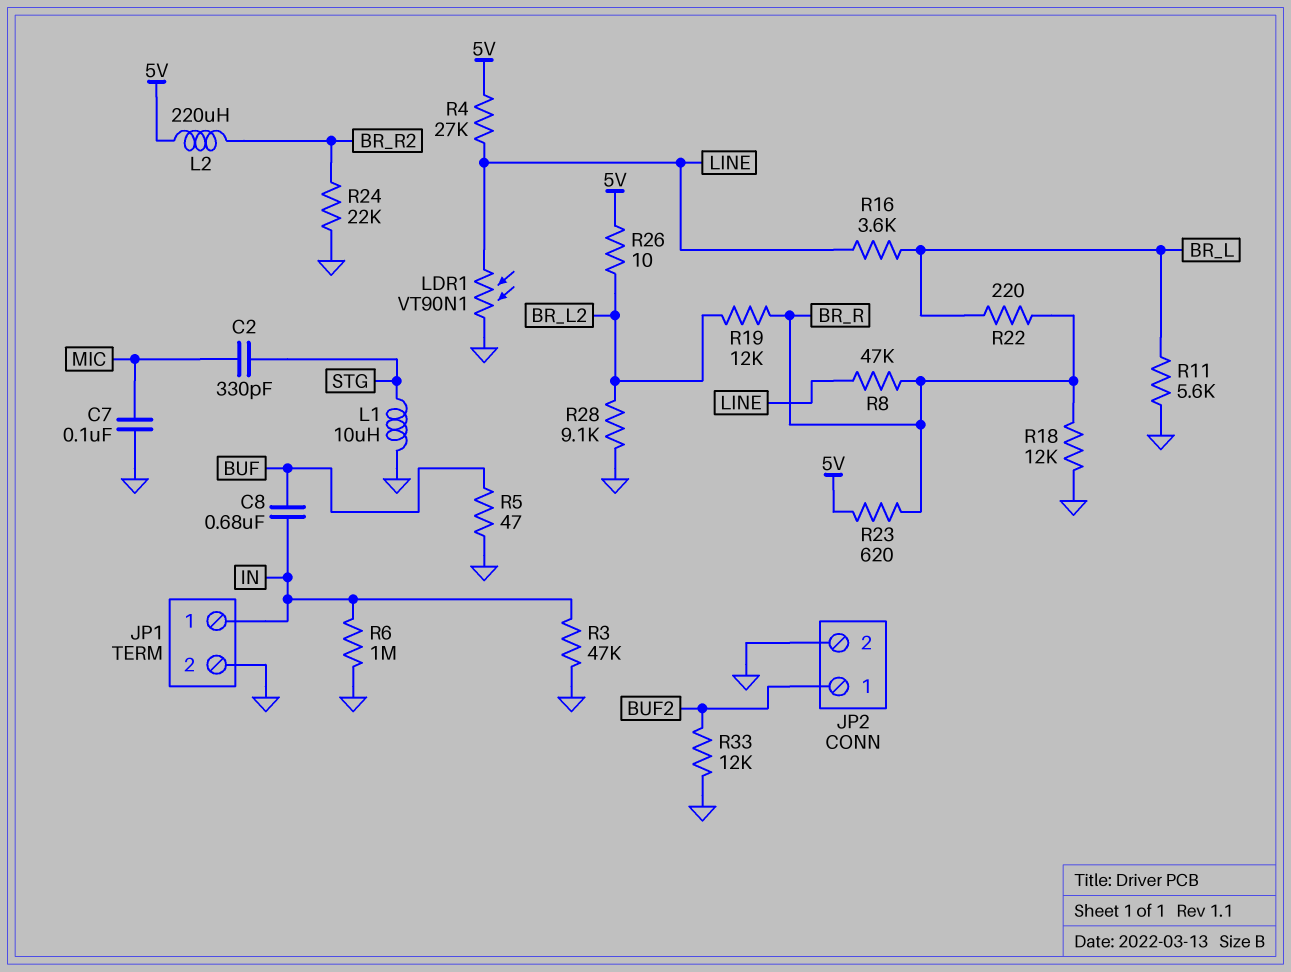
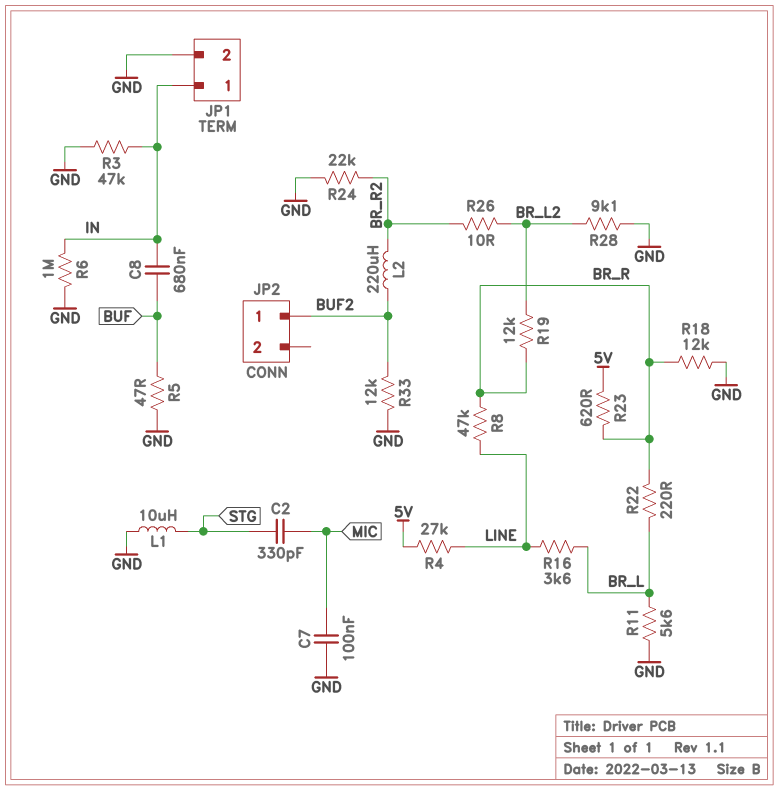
JP2 pin 2: GND -> none
L2: 220uH (5V, BR_R2) -> 220uH (BR_R2, BUF2)
LDR1: VT90N1 (GND, LINE) -> none
R26: 10 (5V, BR_L2) -> 10 (BR_L2, BR_R2)

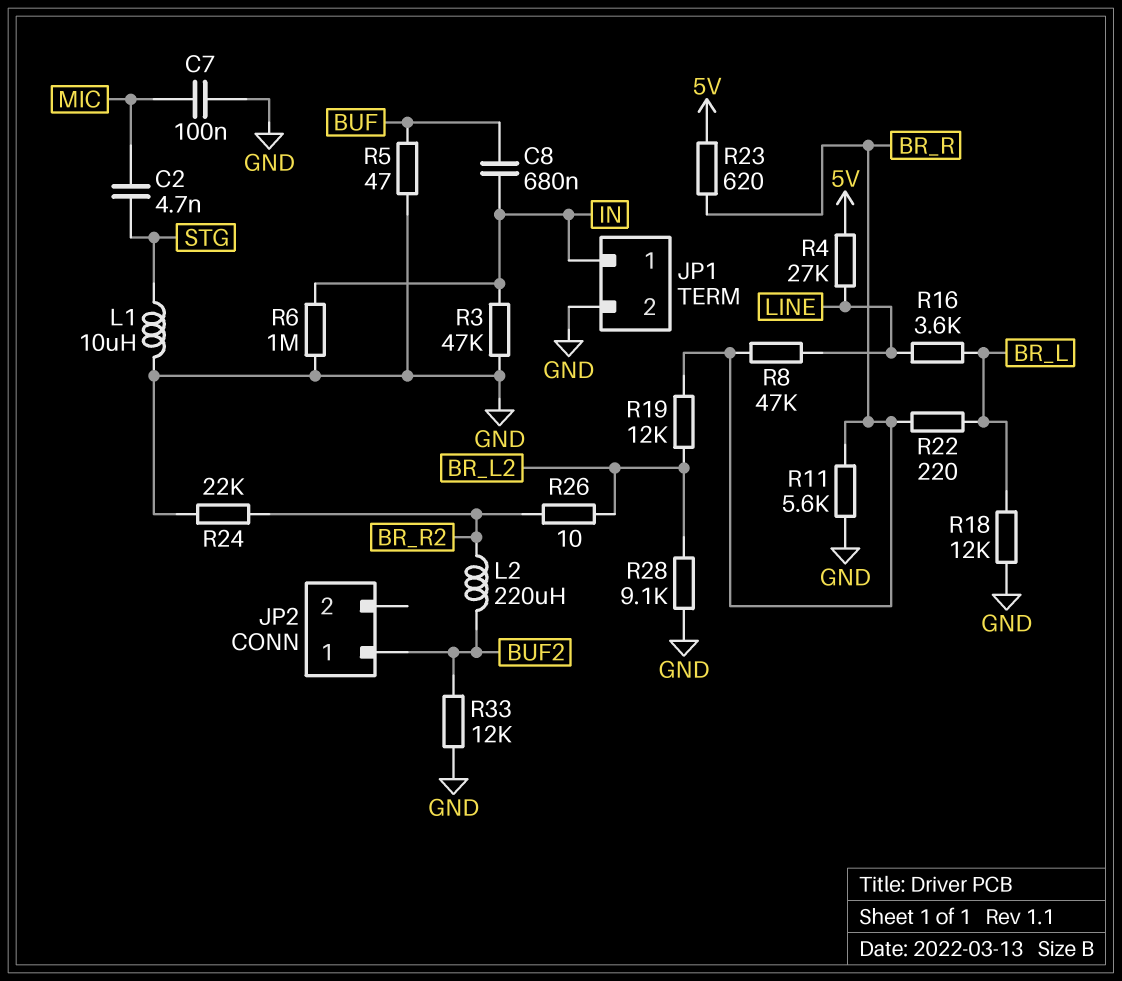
C2: 330pF (MIC, STG) -> 4.7nF (MIC, STG)
R11: 5.6k (BR_L, GND) -> 5.6k (BR_R, GND)
R18: 12k (BR_R, GND) -> 12k (BR_L, GND)

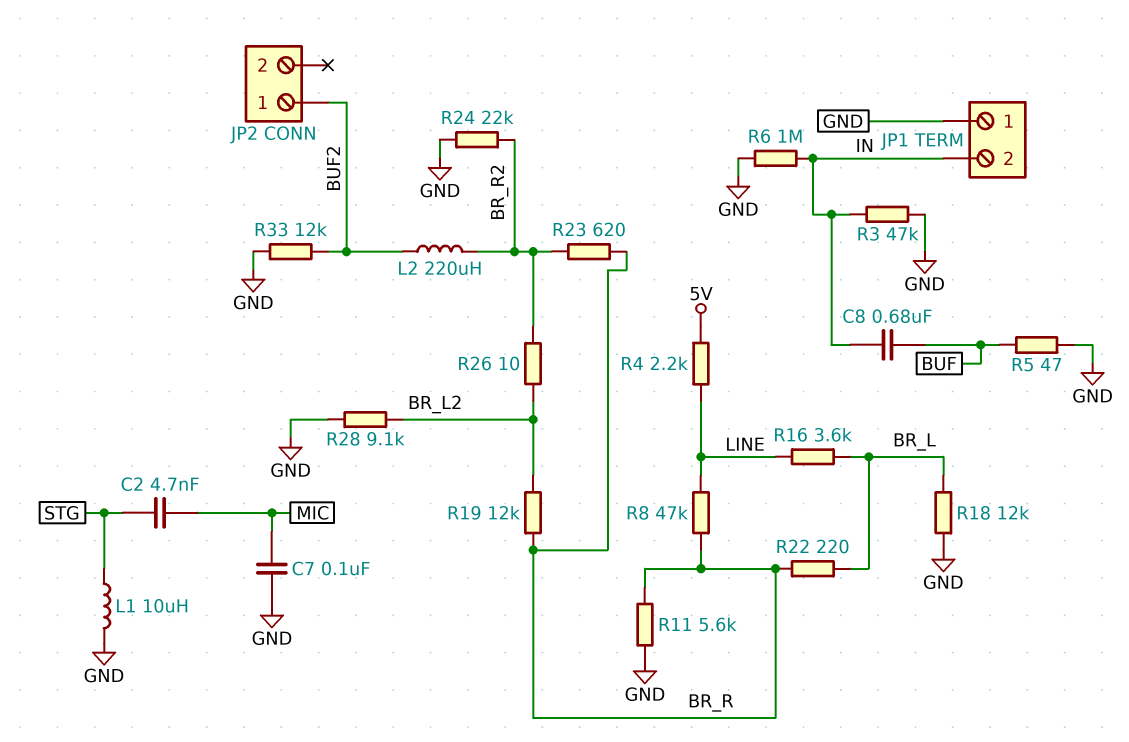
JP1 pin 1: IN -> GND
JP1 pin 2: GND -> IN
R4: 27k (5V, LINE) -> 2.2k (5V, LINE)
R23: 620 (5V, BR_R) -> 620 (BR_R, BR_R2)

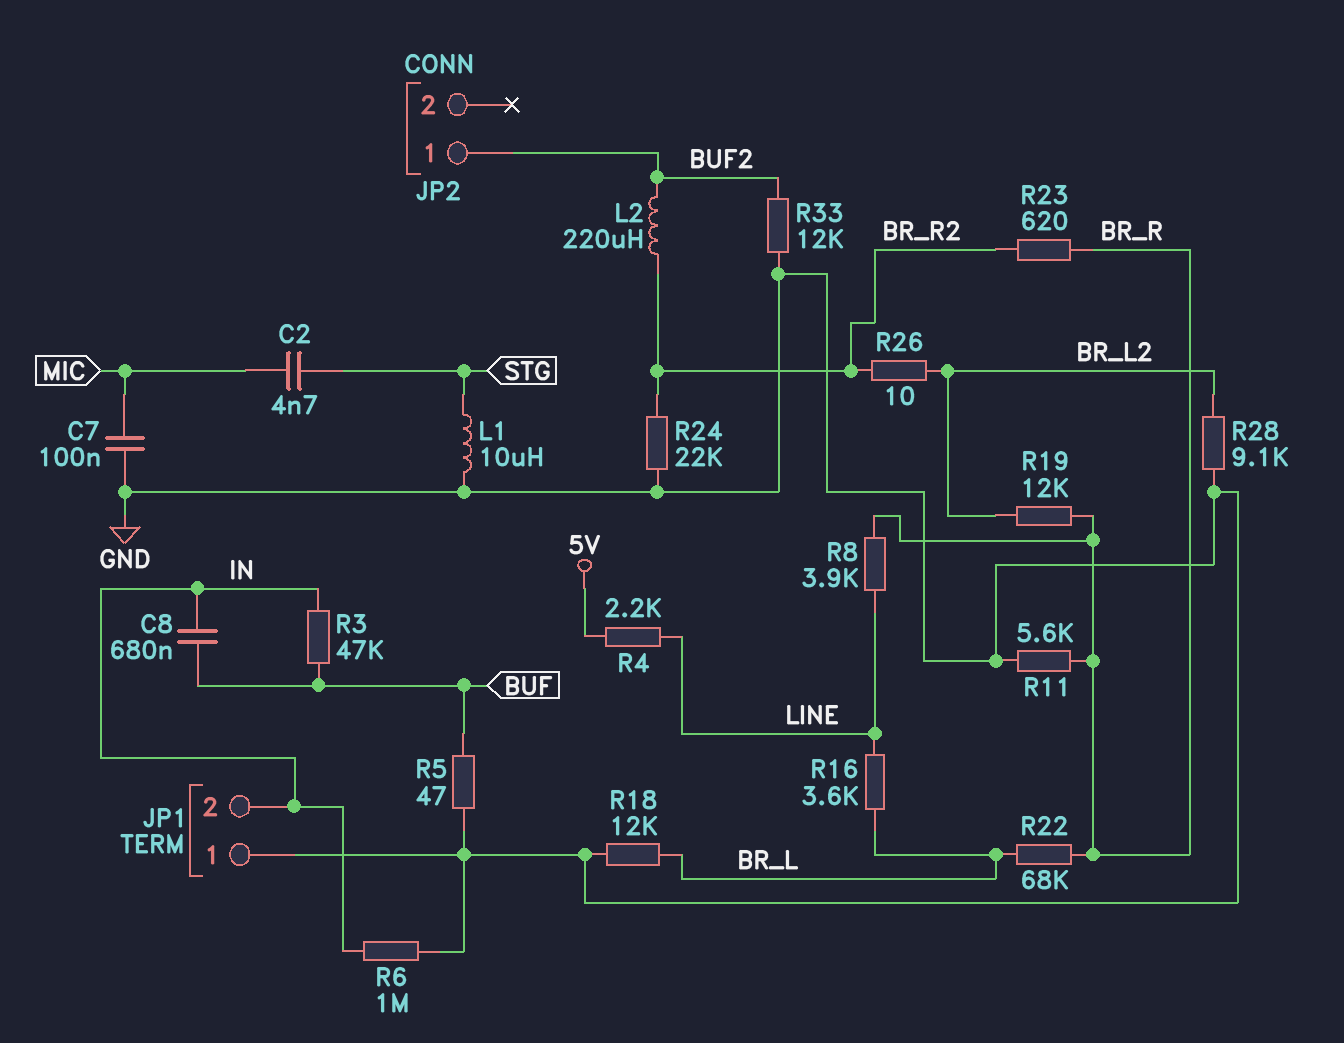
R3: 47k (GND, IN) -> 47k (BUF, IN)
R8: 47k (BR_R, LINE) -> 3.9k (BR_R, LINE)
R22: 220 (BR_L, BR_R) -> 68k (BR_L, BR_R)

